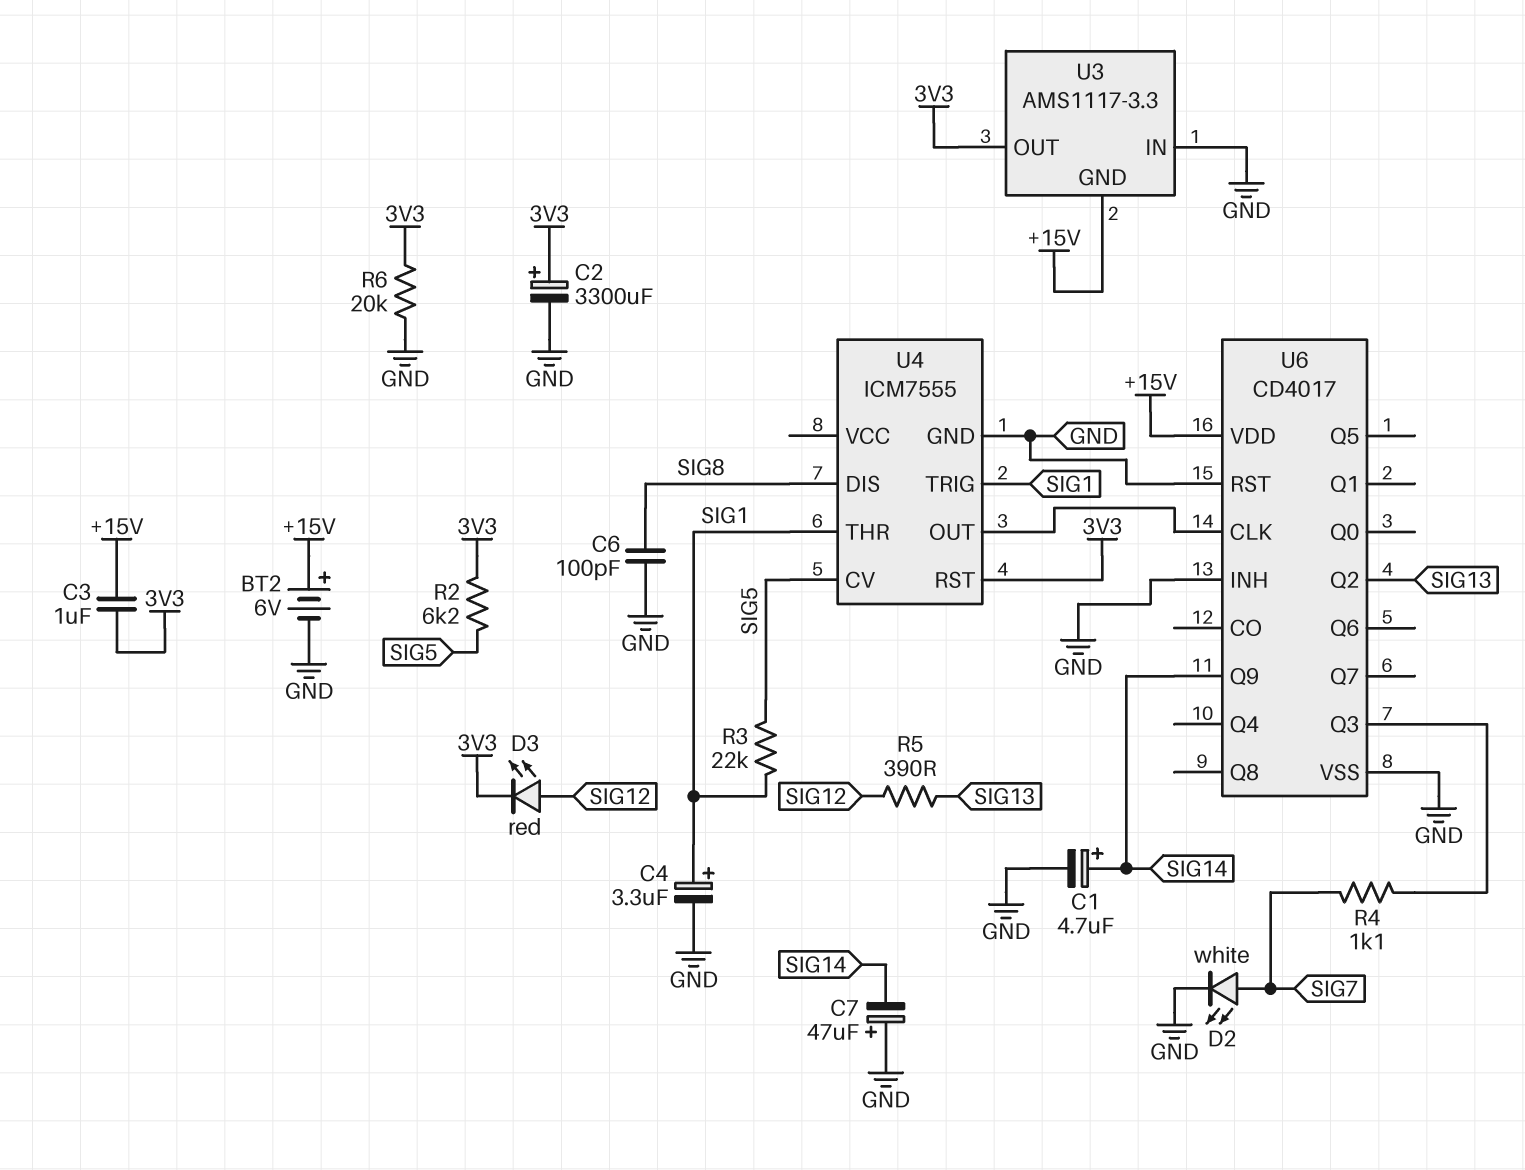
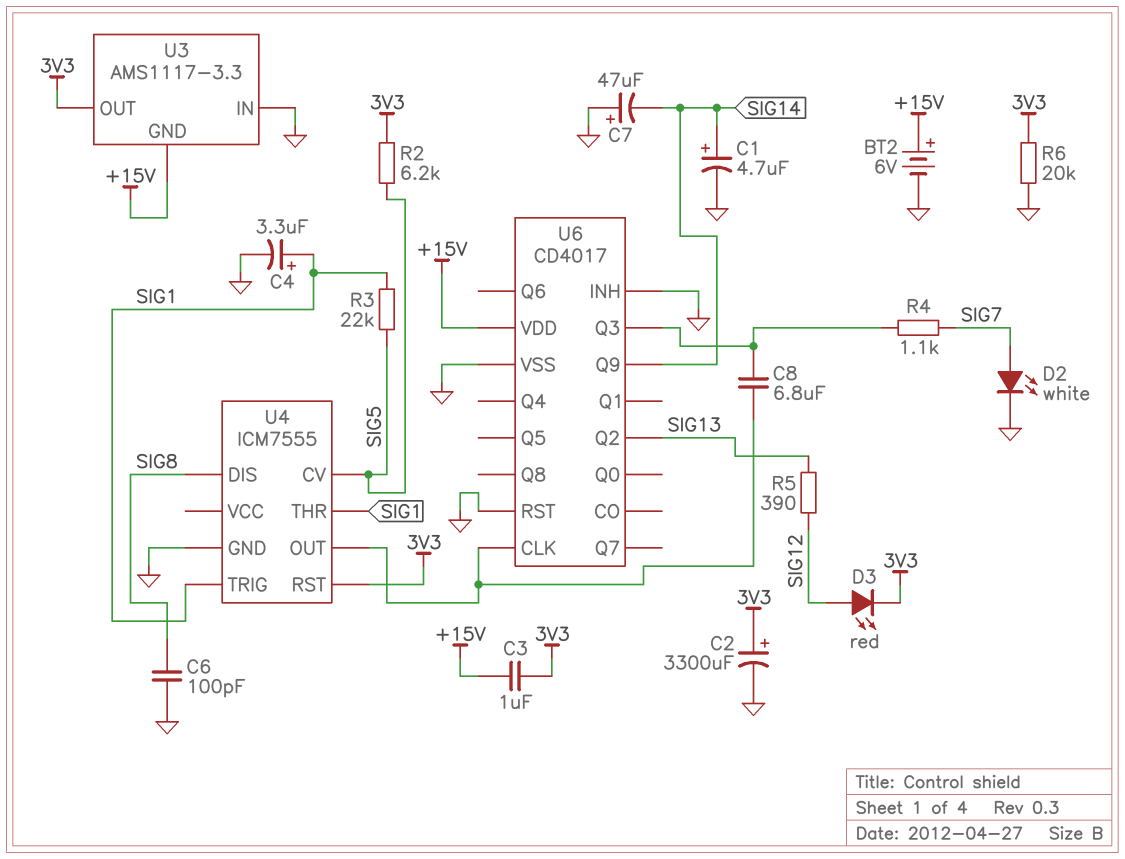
C8: none -> 6.8uF (U4/OUT, U6/Q3)

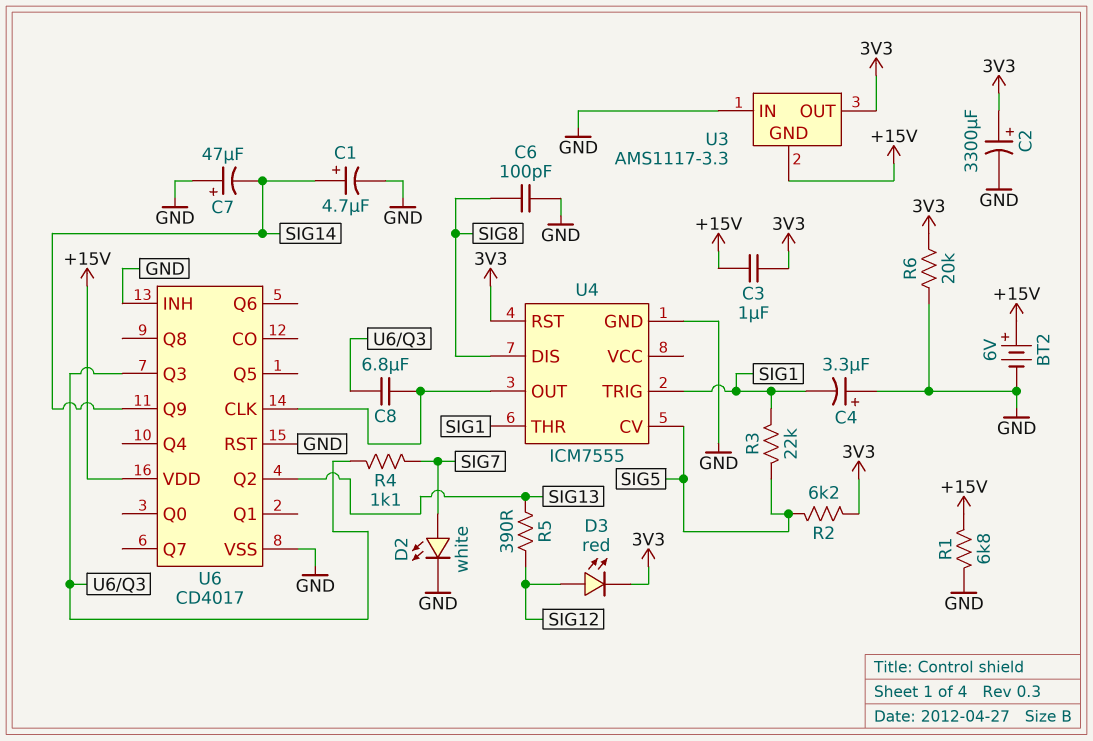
C4: 3.3uF (plus SIG1, minus GND) -> 3.3uF (plus GND, minus SIG1)
R1: none -> 6.8k (+15V, GND)

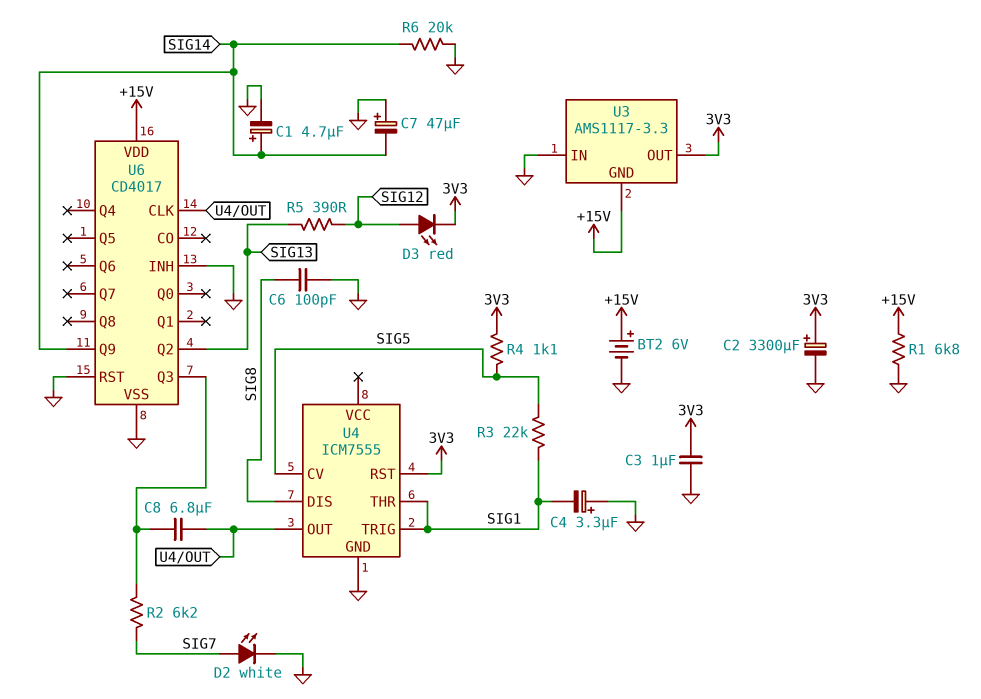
C3: 1uF (+15V, 3V3) -> 1uF (3V3, GND)
R2: 6.2k (3V3, SIG5) -> 6.2k (SIG7, U6/Q3)
R4: 1.1k (SIG7, U6/Q3) -> 1.1k (3V3, SIG5)
R6: 20k (3V3, GND) -> 20k (GND, SIG14)

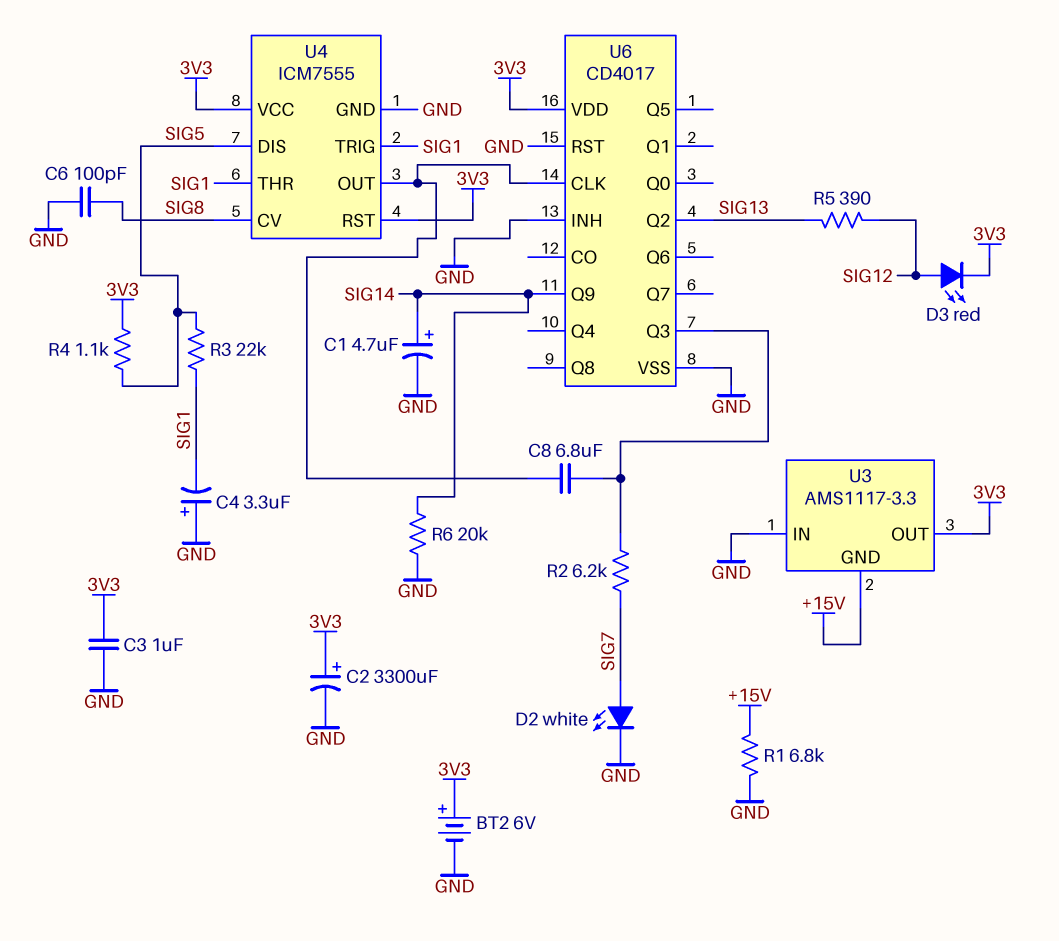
BT2: 6V (plus +15V, minus GND) -> 6V (plus 3V3, minus GND)
C7: 47uF (plus GND, minus SIG14) -> none
U4 pin CV: SIG5 -> SIG8
U4 pin DIS: SIG8 -> SIG5
U4 pin VCC: none -> 3V3
U6 pin VDD: +15V -> 3V3

